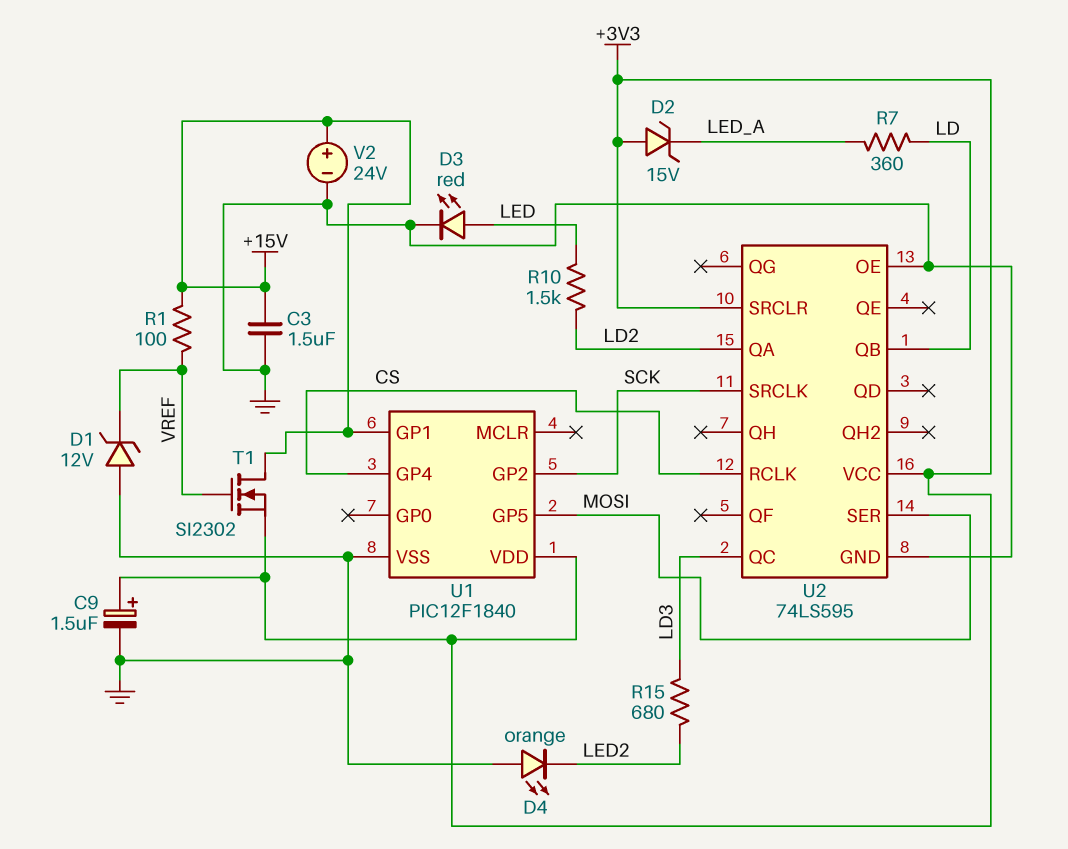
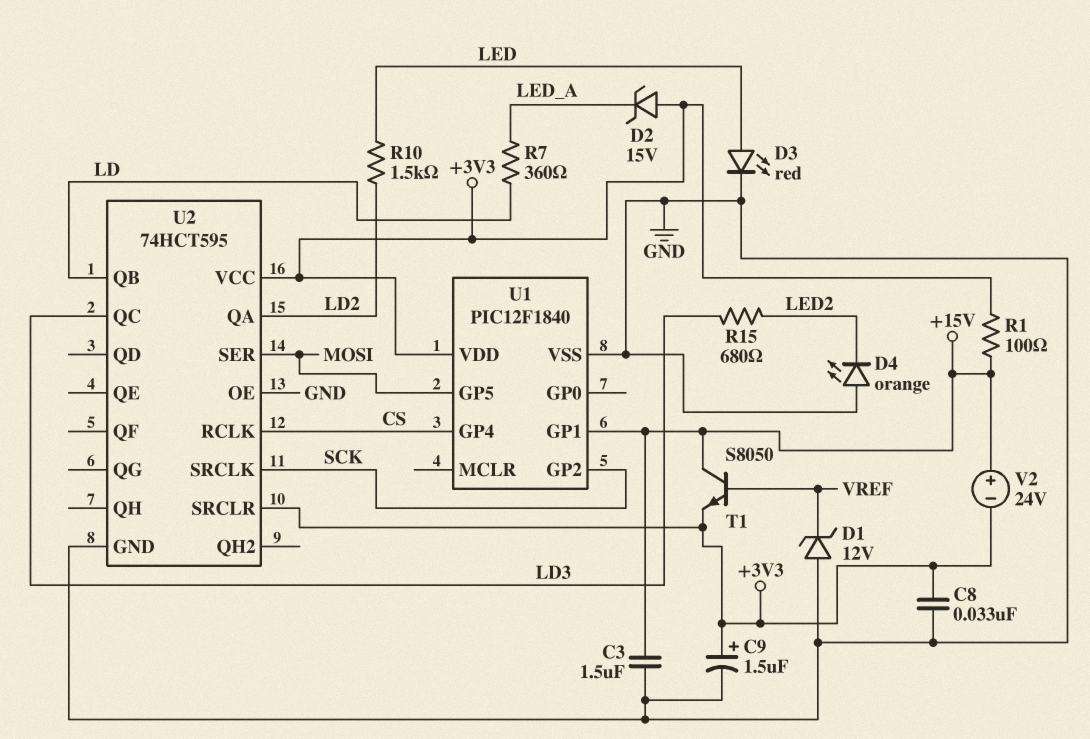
C8: none -> 33nF (+3V3, GND)
R1: 100 (+15V, VREF) -> 100 (+3V3, +15V)
T1: NMOS SI2302 (G VREF, D +15V, S +3V3) -> NPN S8050 (B VREF, C +15V, E +3V3)
U2: 74LS595 -> 74HCT595
V2: 24V (plus +15V, minus GND) -> 24V (plus +15V, minus +3V3)

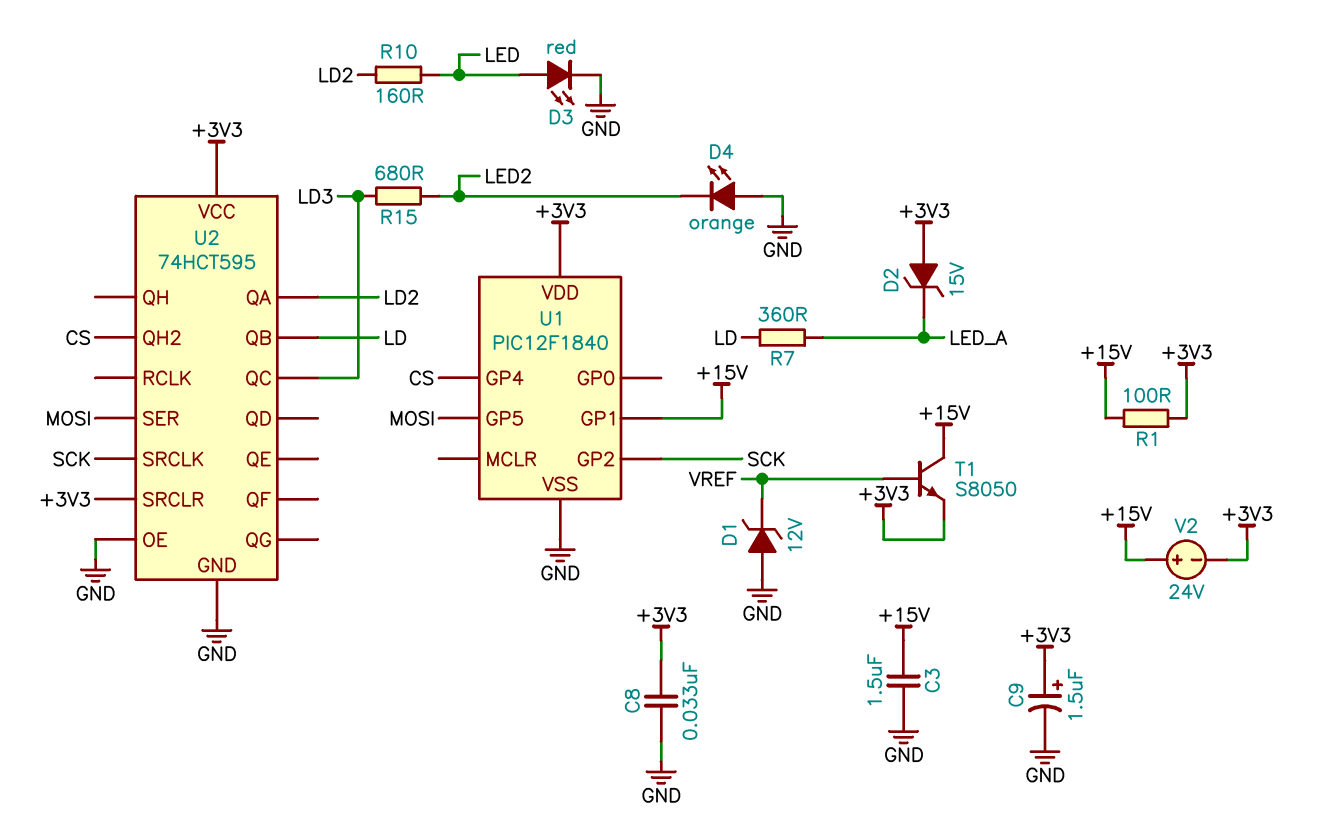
R10: 1.5k (LD2, LED) -> 160 (LD2, LED)
U2 pin QH2: none -> CS
U2 pin RCLK: CS -> none

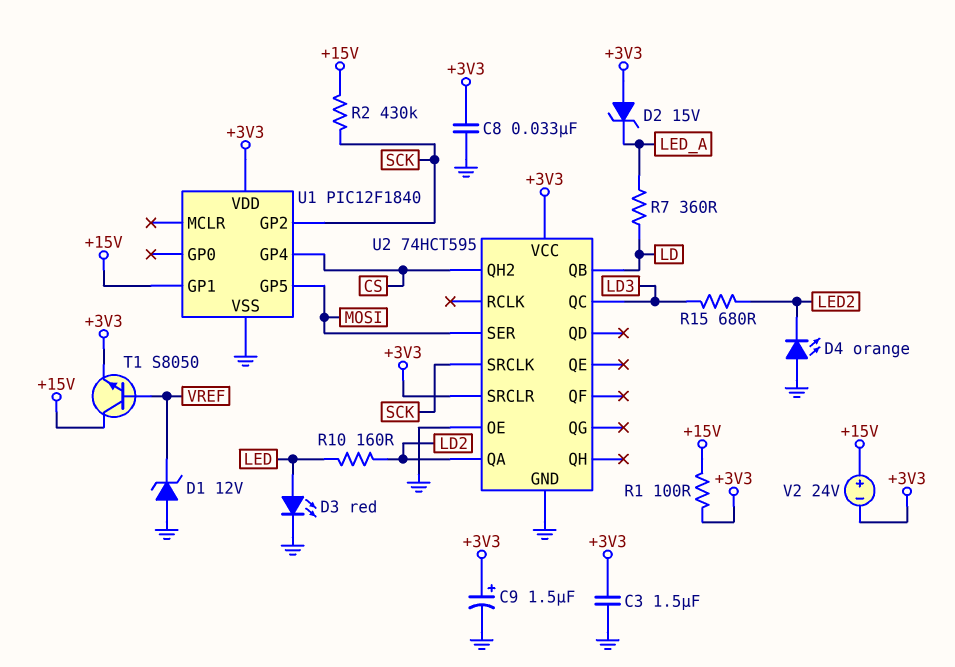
C3: 1.5uF (+15V, GND) -> 1.5uF (+3V3, GND)
R2: none -> 430k (+15V, SCK)

